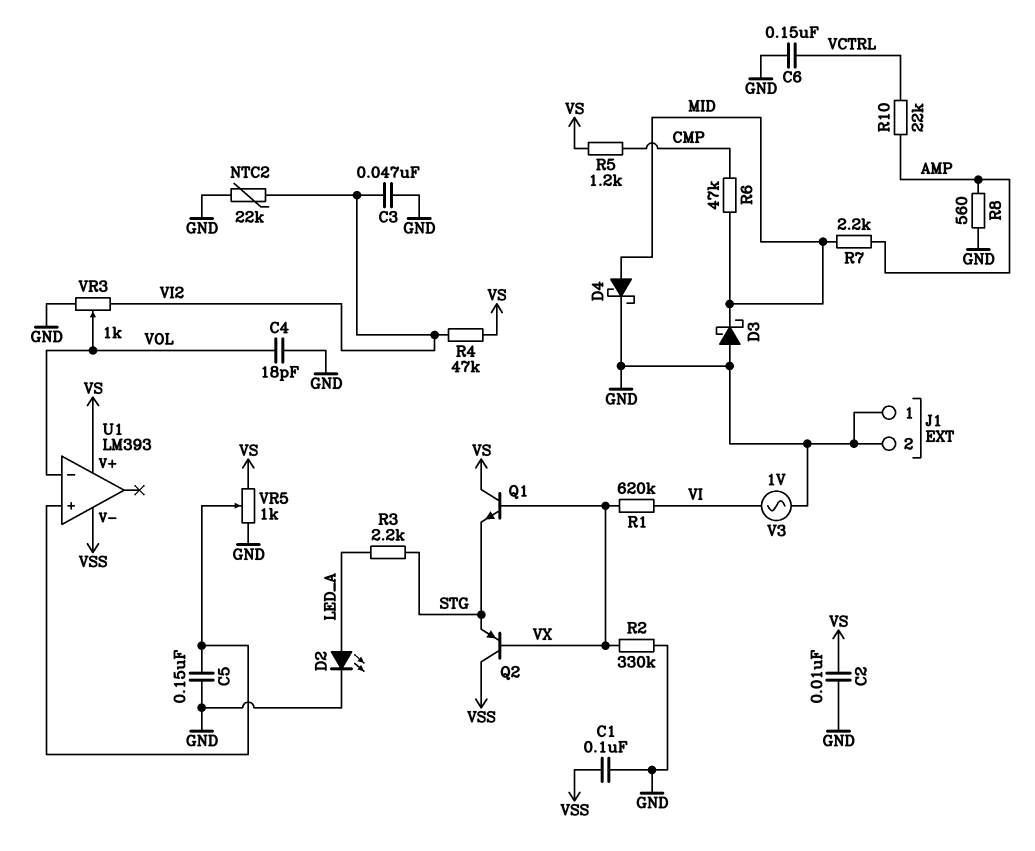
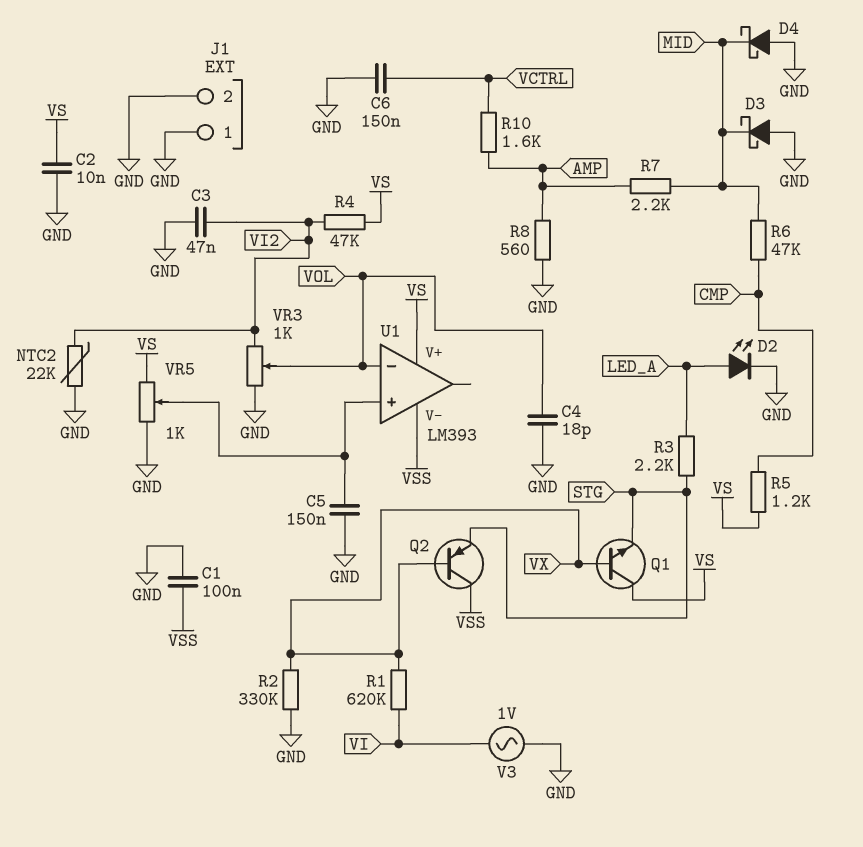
D4: schottky (A MID, K GND) -> schottky (A GND, K MID)
R10: 22k (AMP, VCTRL) -> 1.6k (AMP, VCTRL)

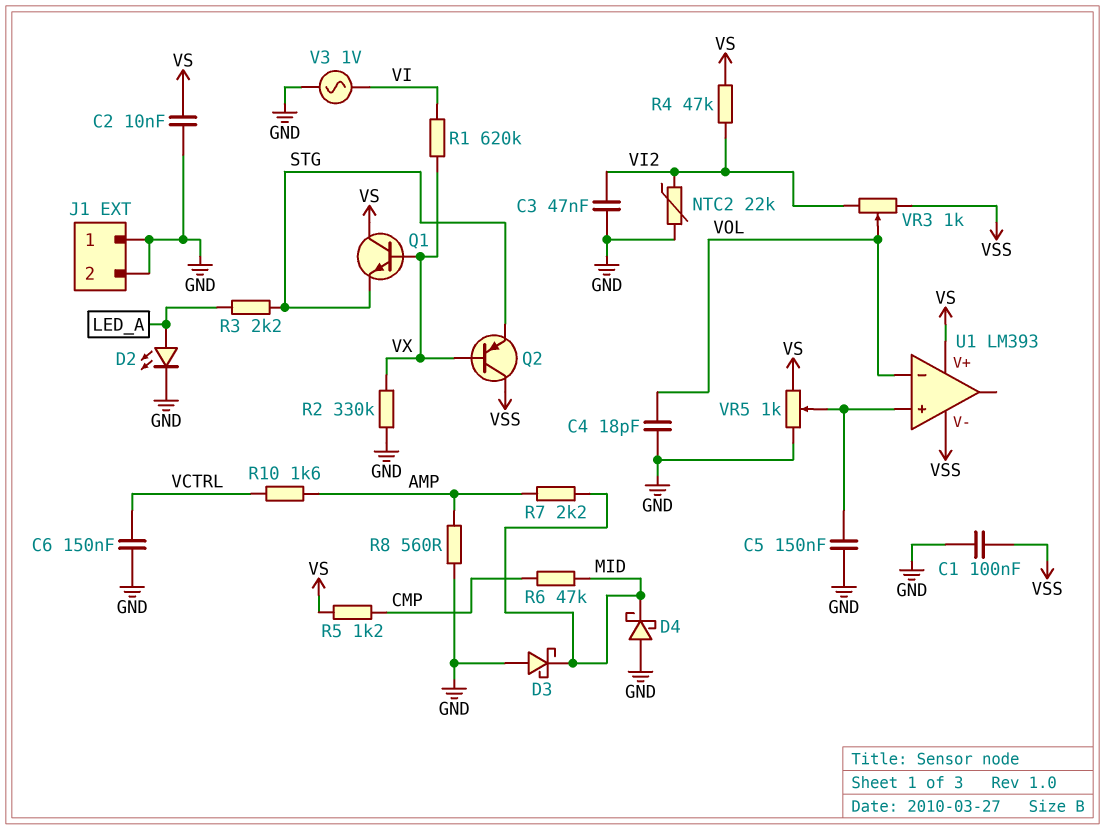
VR3: 1k (GND, VI2, wiper VOL) -> 1k (VI2, VSS, wiper VOL)

